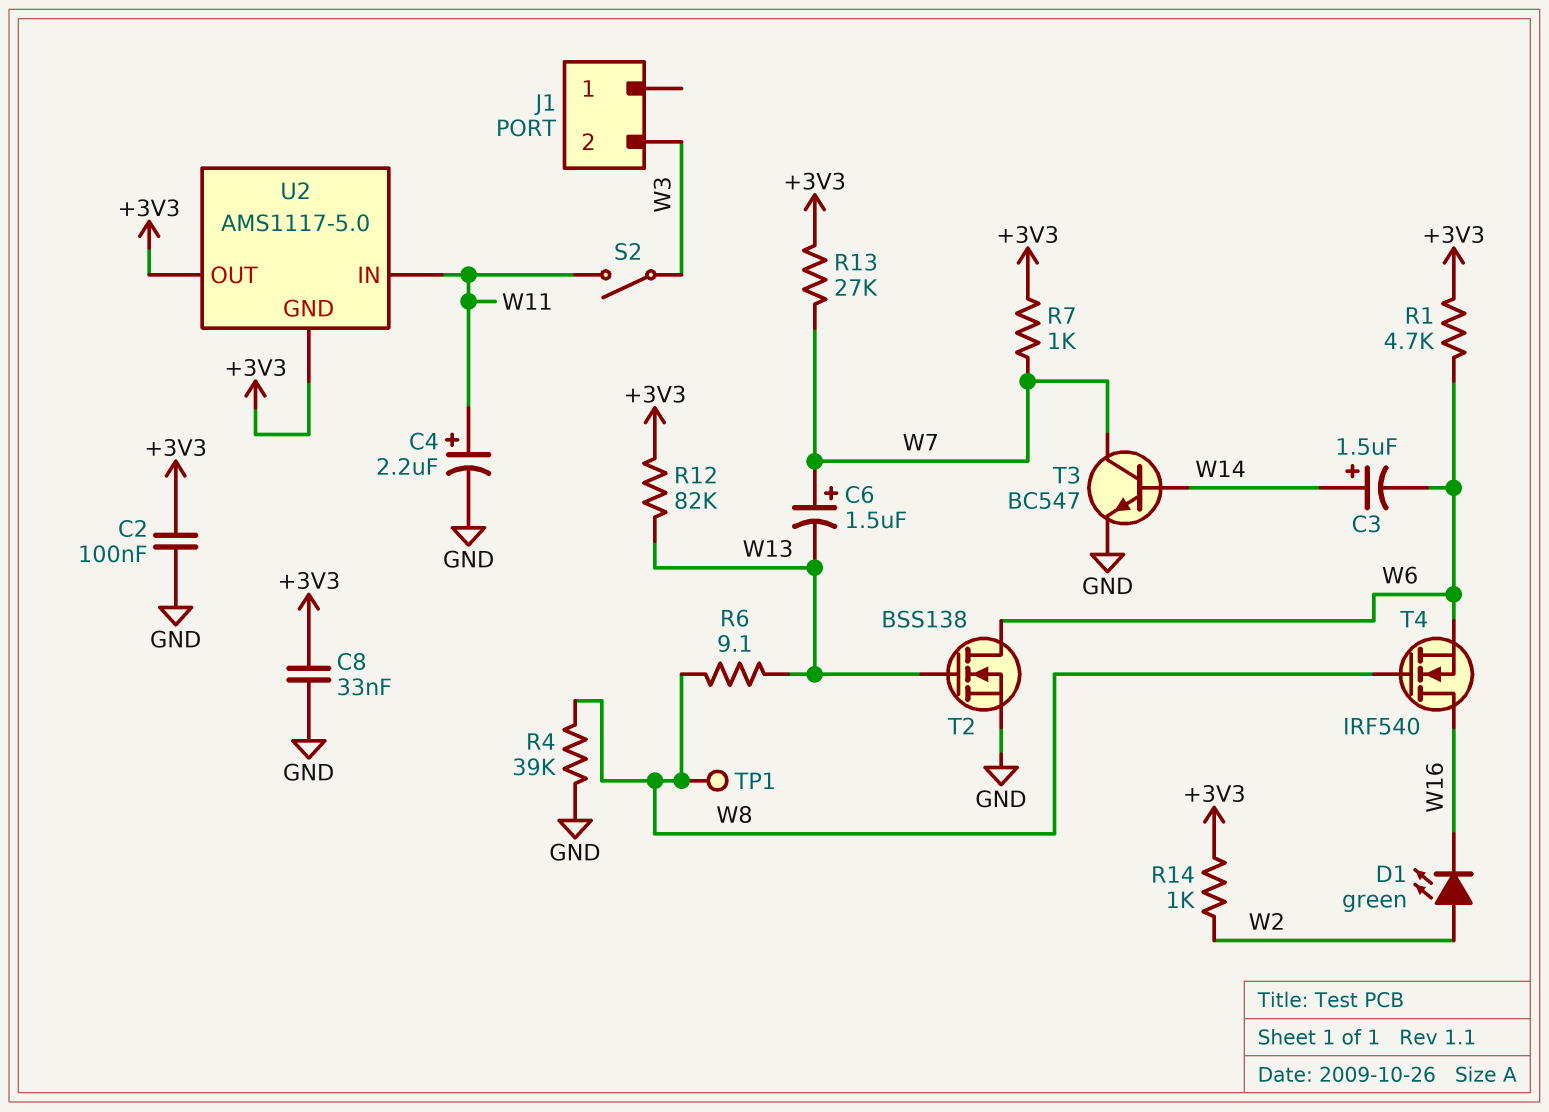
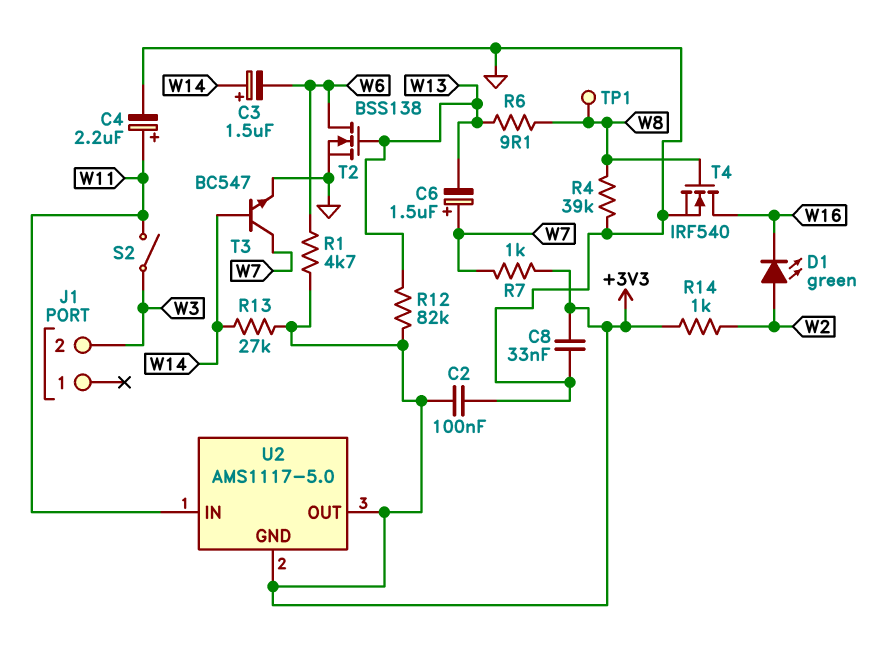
R13: 27k (+3V3, W7) -> 27k (+3V3, W14)
T4: NMOS IRF540 (G W8, D W16, S W6) -> NMOS IRF540 (G W8, D W16, S GND)

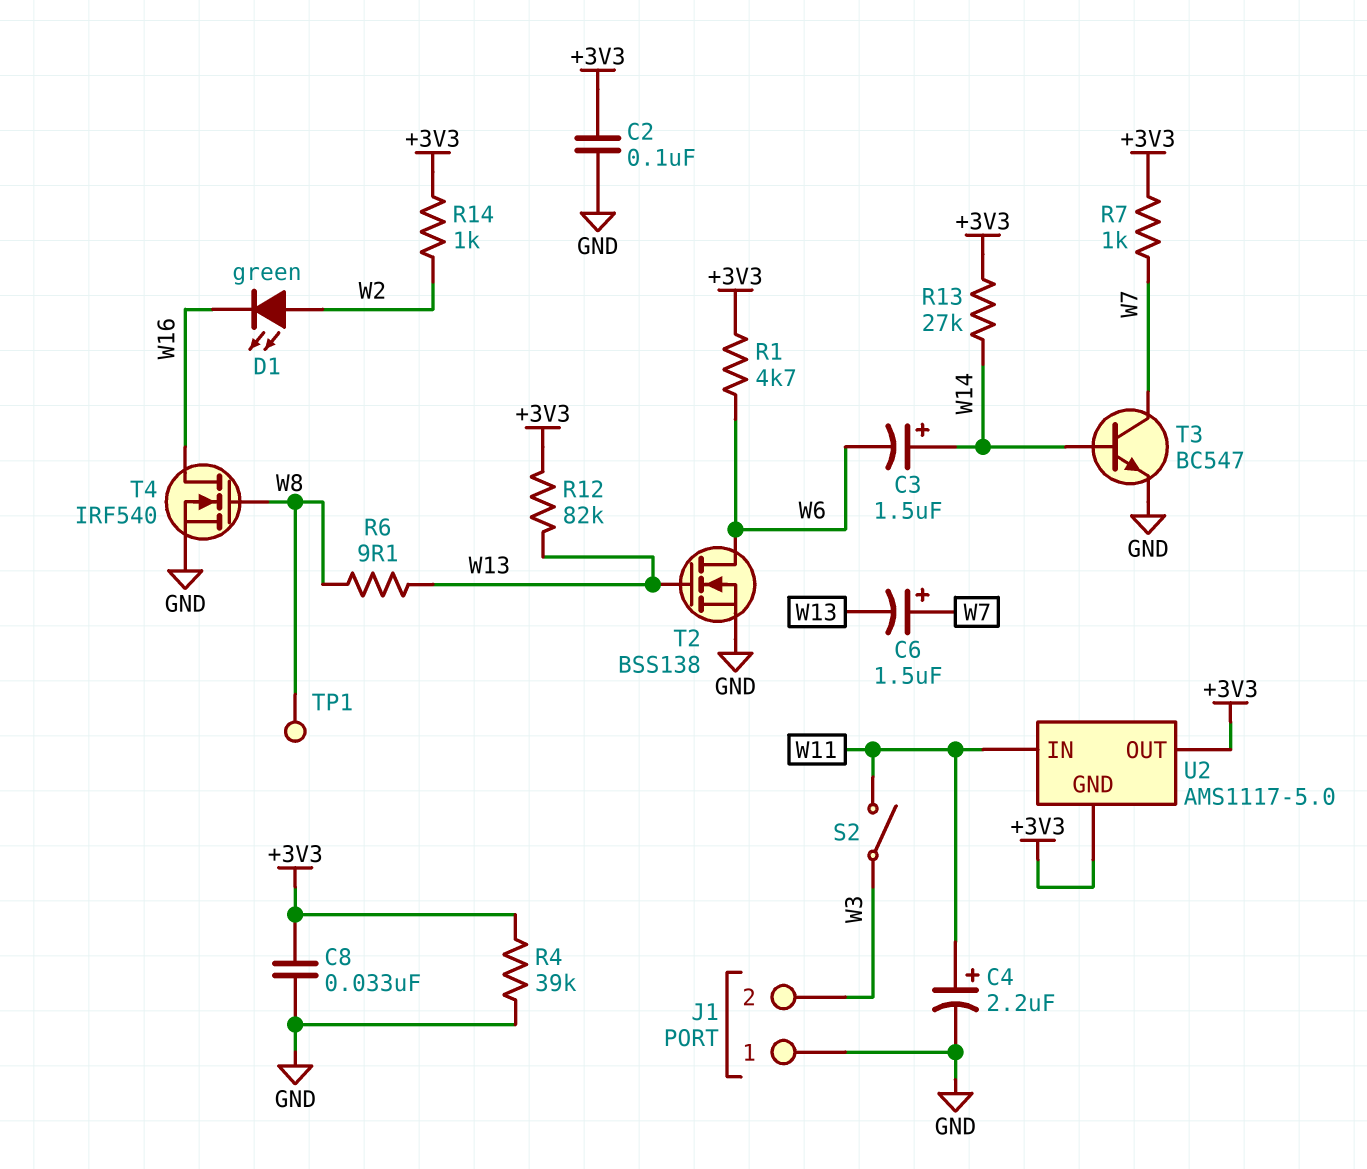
J1 pin 1: none -> GND
R4: 39k (GND, W8) -> 39k (+3V3, GND)

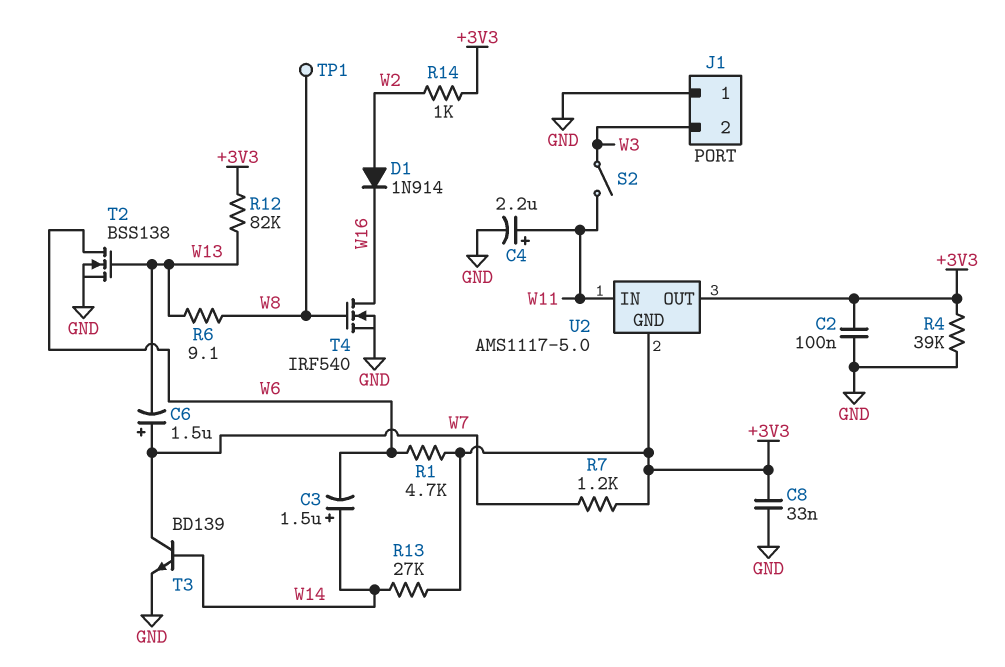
D1: LED green (A W2, K W16) -> diode 1N914 (A W2, K W16)
R7: 1k (+3V3, W7) -> 1.2k (+3V3, W7)
T3: NPN BC547 (B W14, C W7, E GND) -> NPN BD139 (B W14, C W7, E GND)

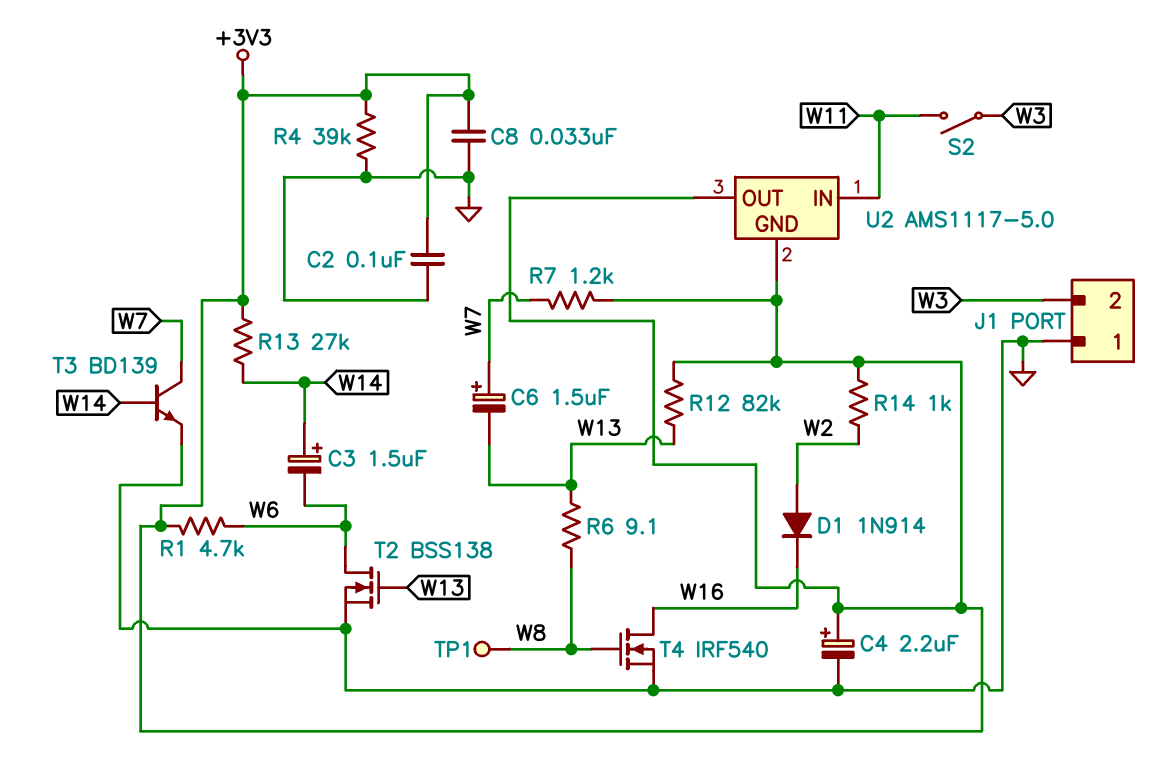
C4: 2.2uF (plus W11, minus GND) -> 2.2uF (plus +3V3, minus GND)

